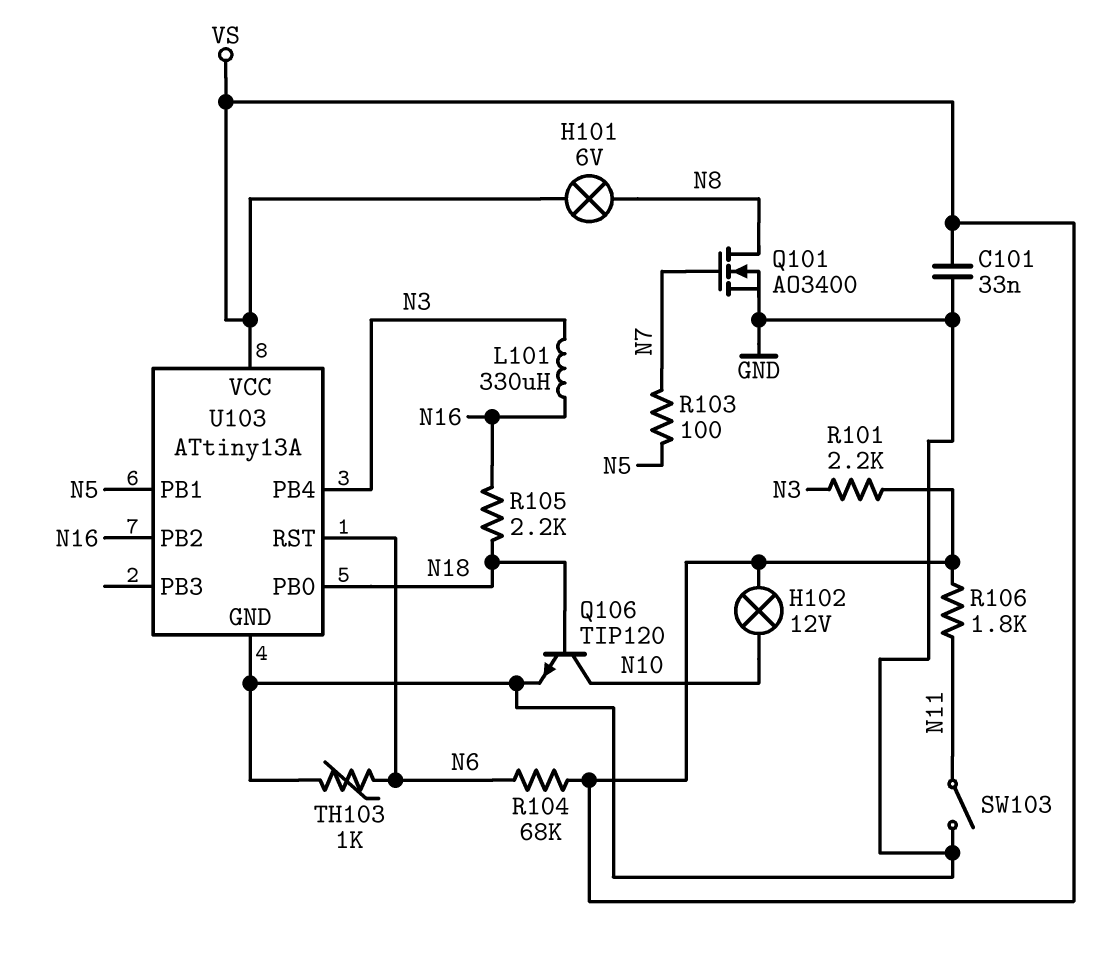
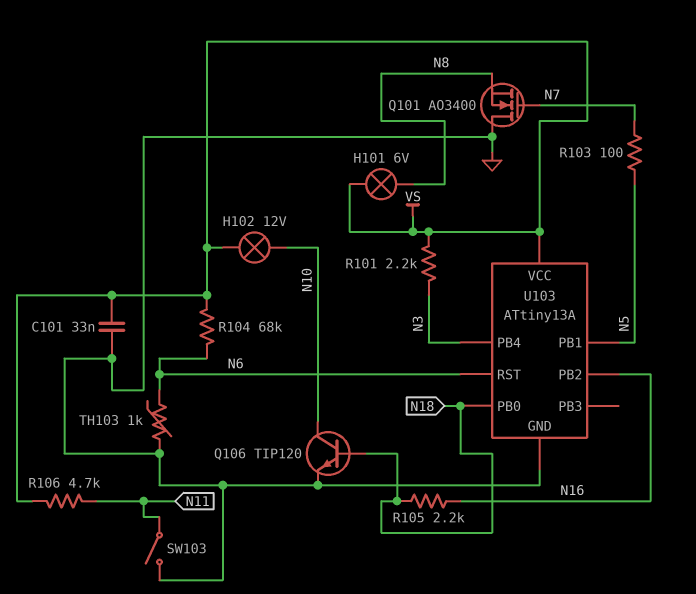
L101: 330uH (N3, N16) -> none
Q101: NMOS AO3400 (G N7, D N8, S GND) -> NMOS AO3400 (G N7, D GND, S N8)
R106: 1.8k (N11, VS) -> 4.7k (N11, VS)

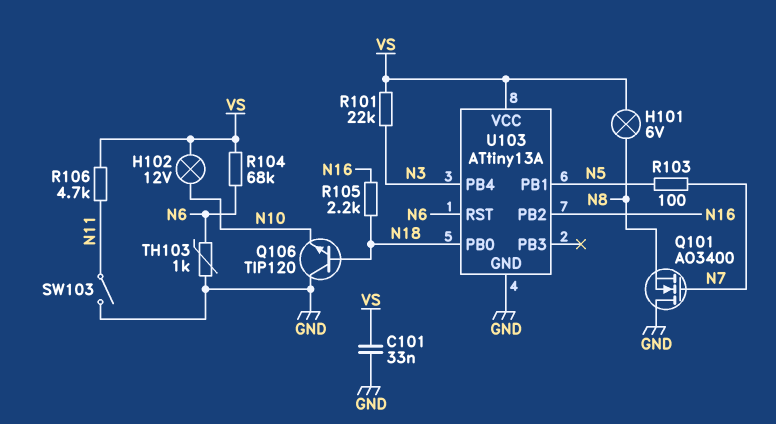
Q106: NPN TIP120 (B N18, C N10, E GND) -> NPN TIP120 (B N18, C GND, E N10)
R101: 2.2k (N3, VS) -> 22k (N3, VS)

